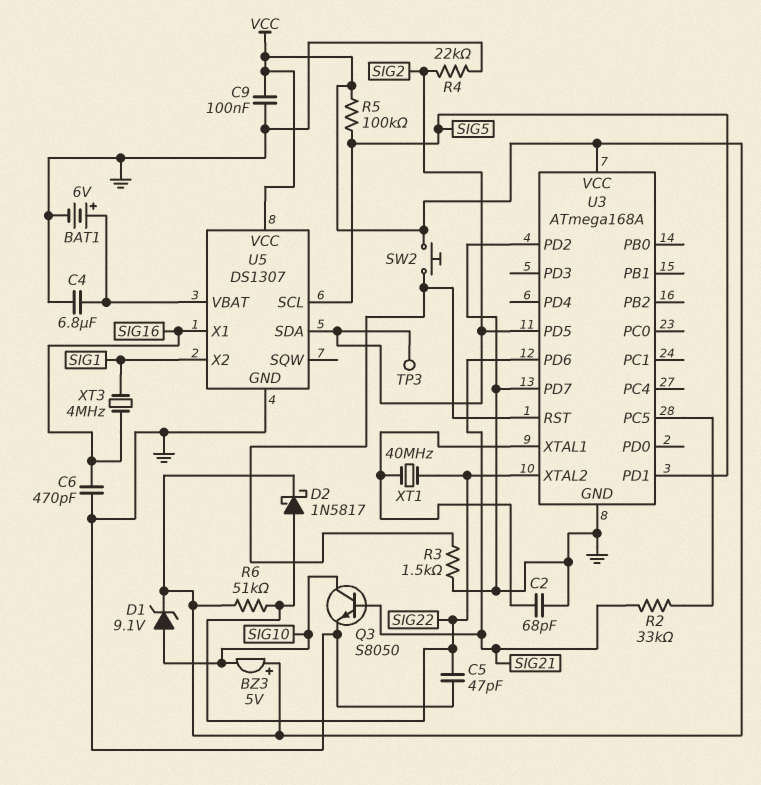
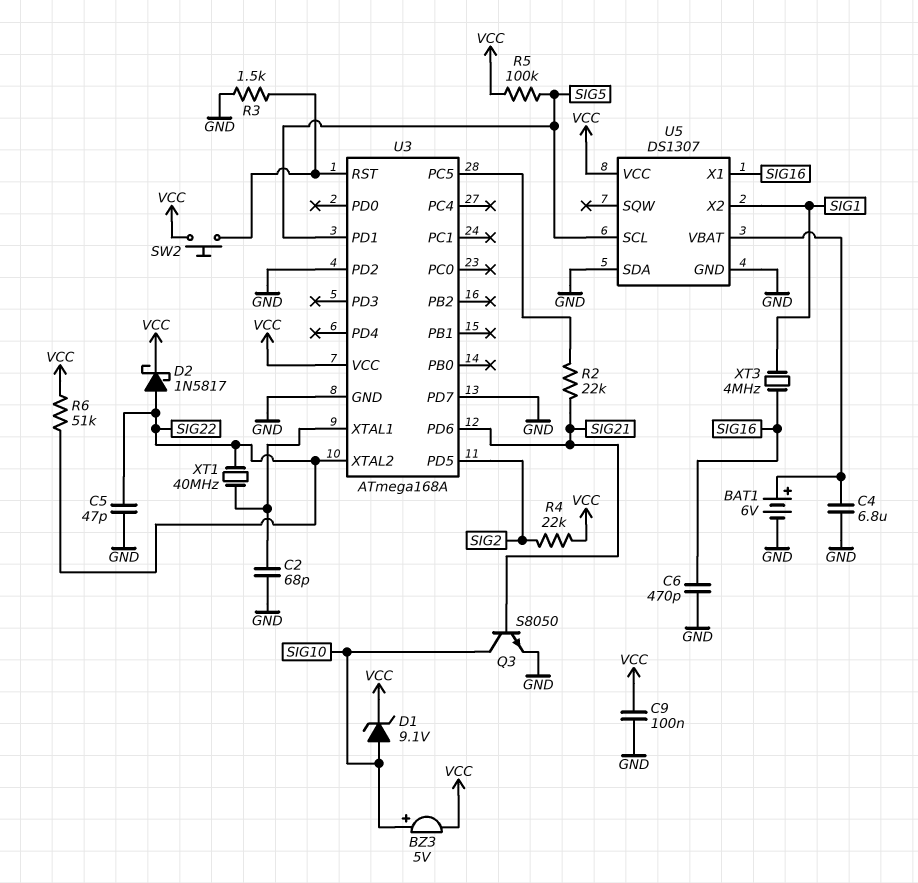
BZ3: buzzer 5V (plus VCC, minus SIG10) -> buzzer 5V (plus SIG10, minus VCC)
R2: 33k (SIG21, U3/PC5) -> 22k (SIG21, U3/PC5)
R4: 22k (GND, SIG2) -> 22k (SIG2, VCC)
TP3: test point (SIG2) -> none
U5 pin SDA: SIG2 -> GND

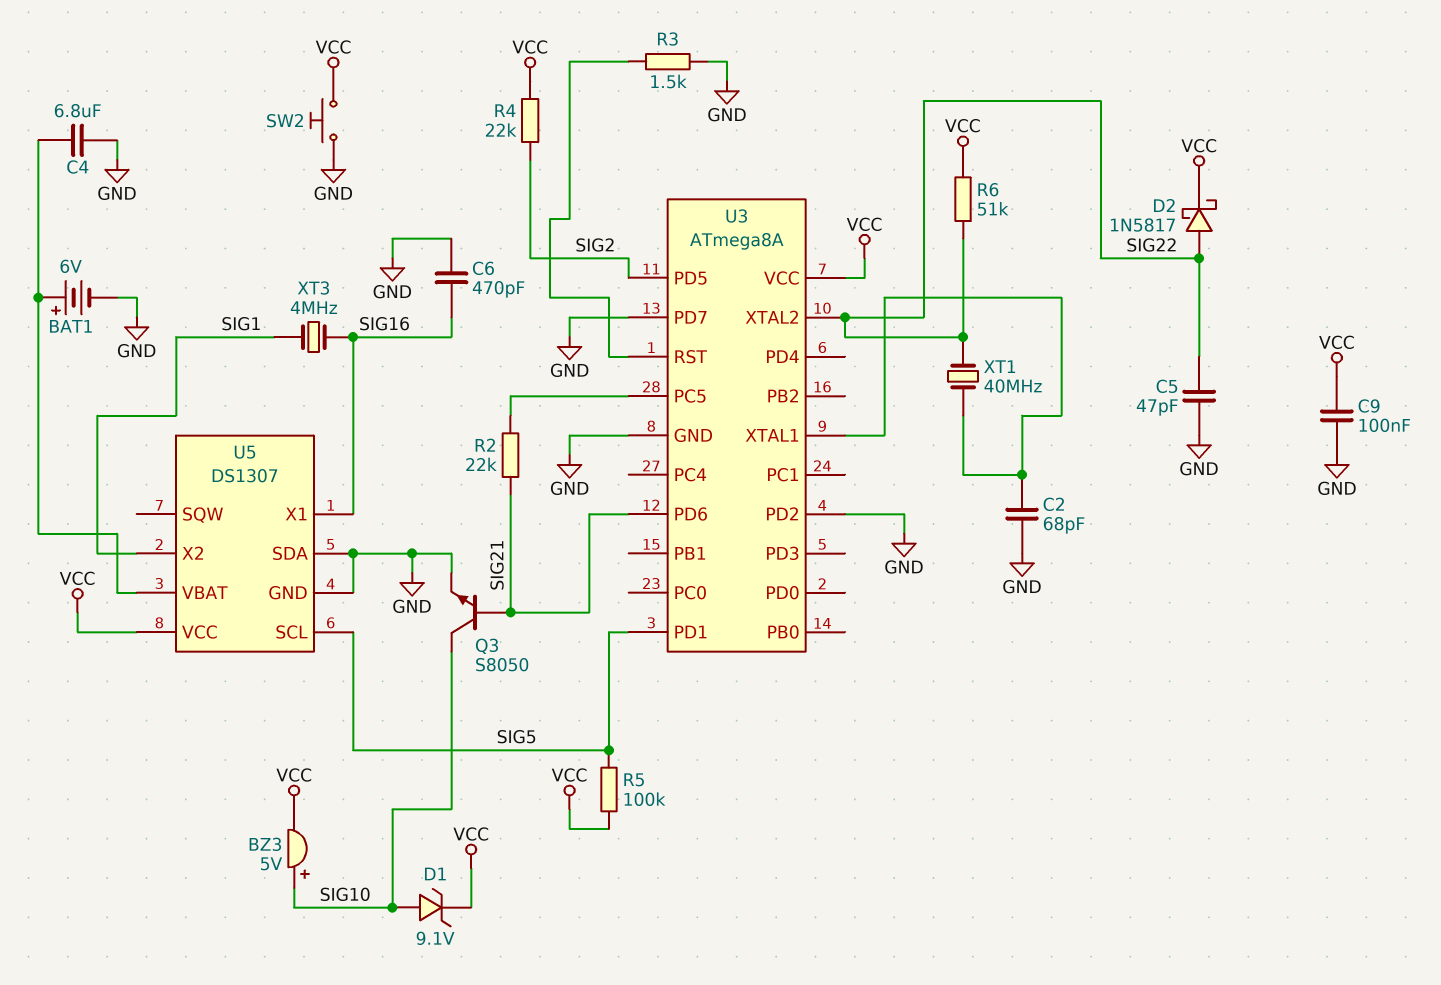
SW2: button (U3/RST, VCC) -> button (GND, VCC)
U3: ATmega168A -> ATmega8A

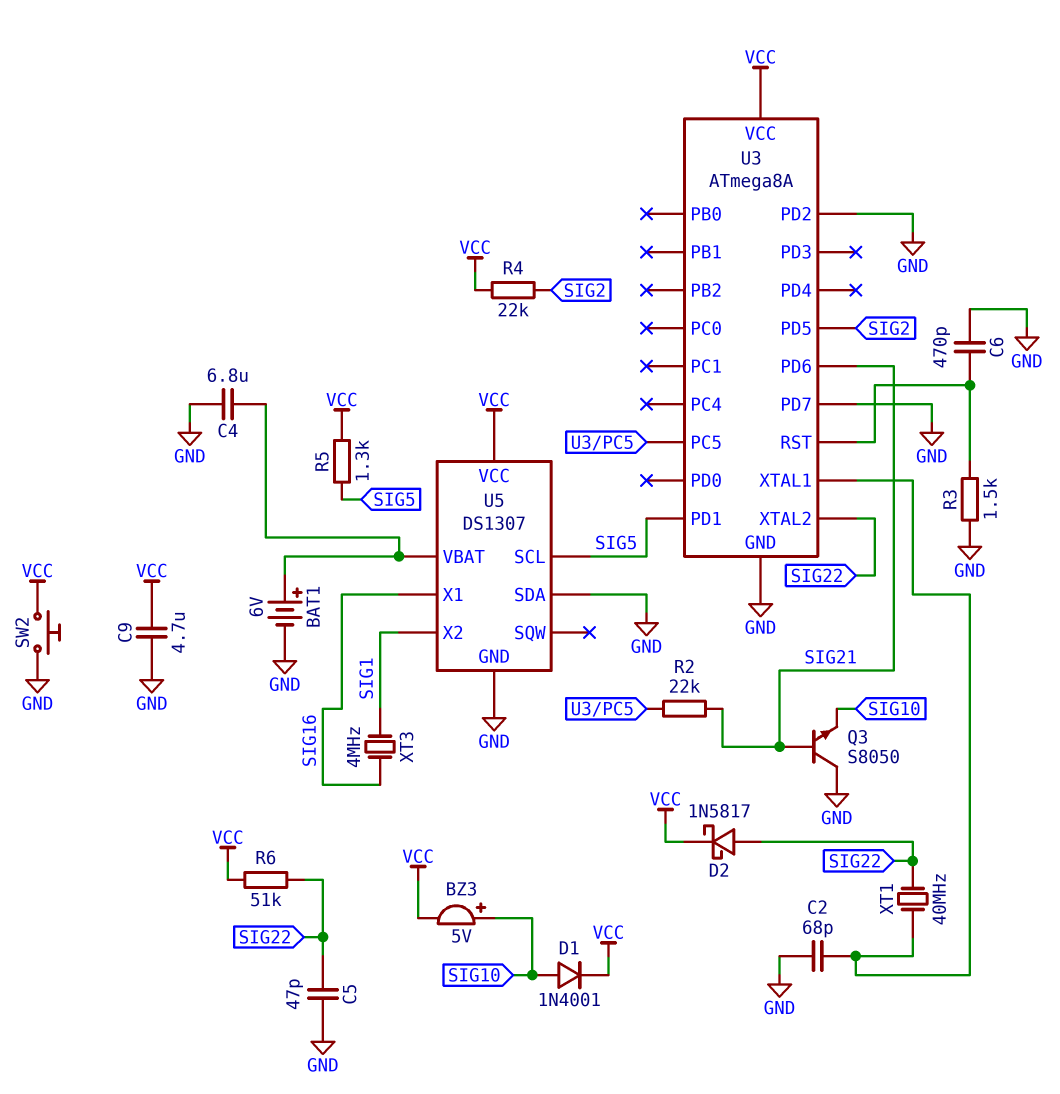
C6: 470pF (GND, SIG16) -> 470pF (GND, U3/RST)
C9: 100nF (GND, VCC) -> 4.7uF (GND, VCC)
D1: zener 9.1V (A SIG10, K VCC) -> diode 1N4001 (A SIG10, K VCC)
Q3: NPN S8050 (B SIG21, C SIG10, E GND) -> NPN S8050 (B SIG21, C GND, E SIG10)
R5: 100k (SIG5, VCC) -> 1.3k (SIG5, VCC)

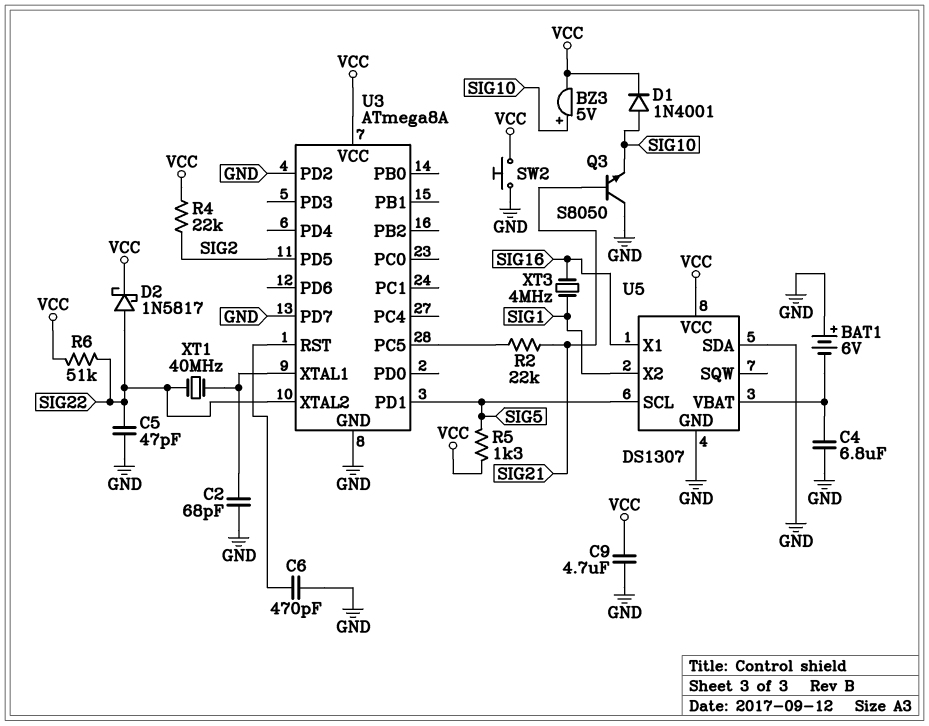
BAT1: 6V (plus U5/VBAT, minus GND) -> 6V (plus GND, minus U5/VBAT)
R3: 1.5k (GND, U3/RST) -> none
U3 pin PD6: SIG21 -> none

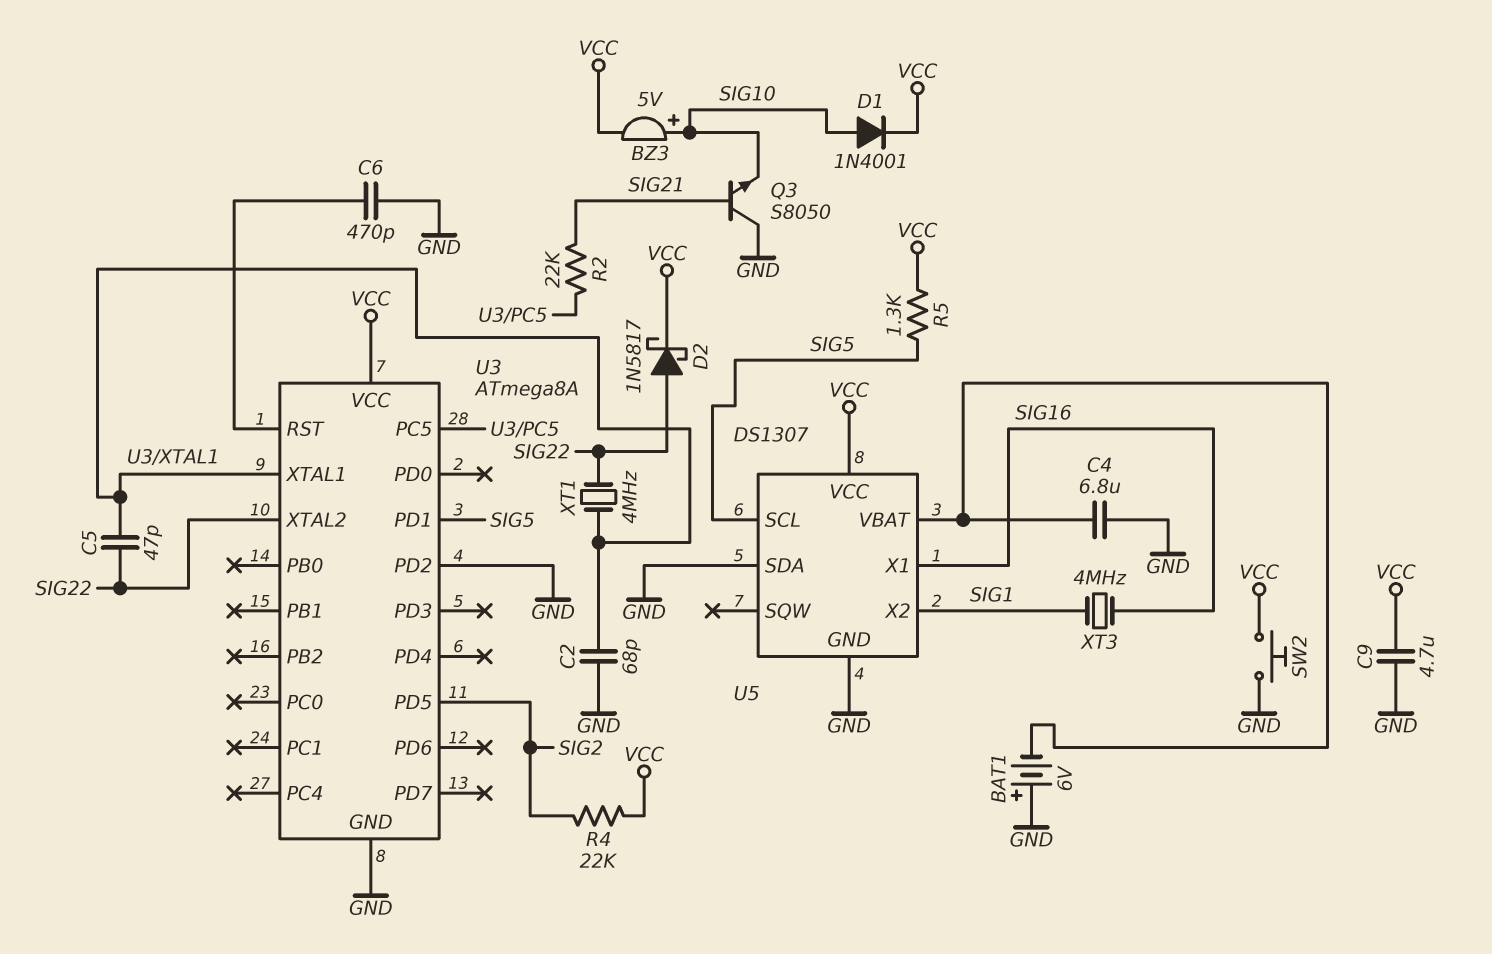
C5: 47pF (GND, SIG22) -> 47pF (SIG22, U3/XTAL1)
R6: 51k (SIG22, VCC) -> none
U3 pin PD7: GND -> none
XT1: 40MHz (SIG22, U3/XTAL1) -> 4MHz (SIG22, U3/XTAL1)

